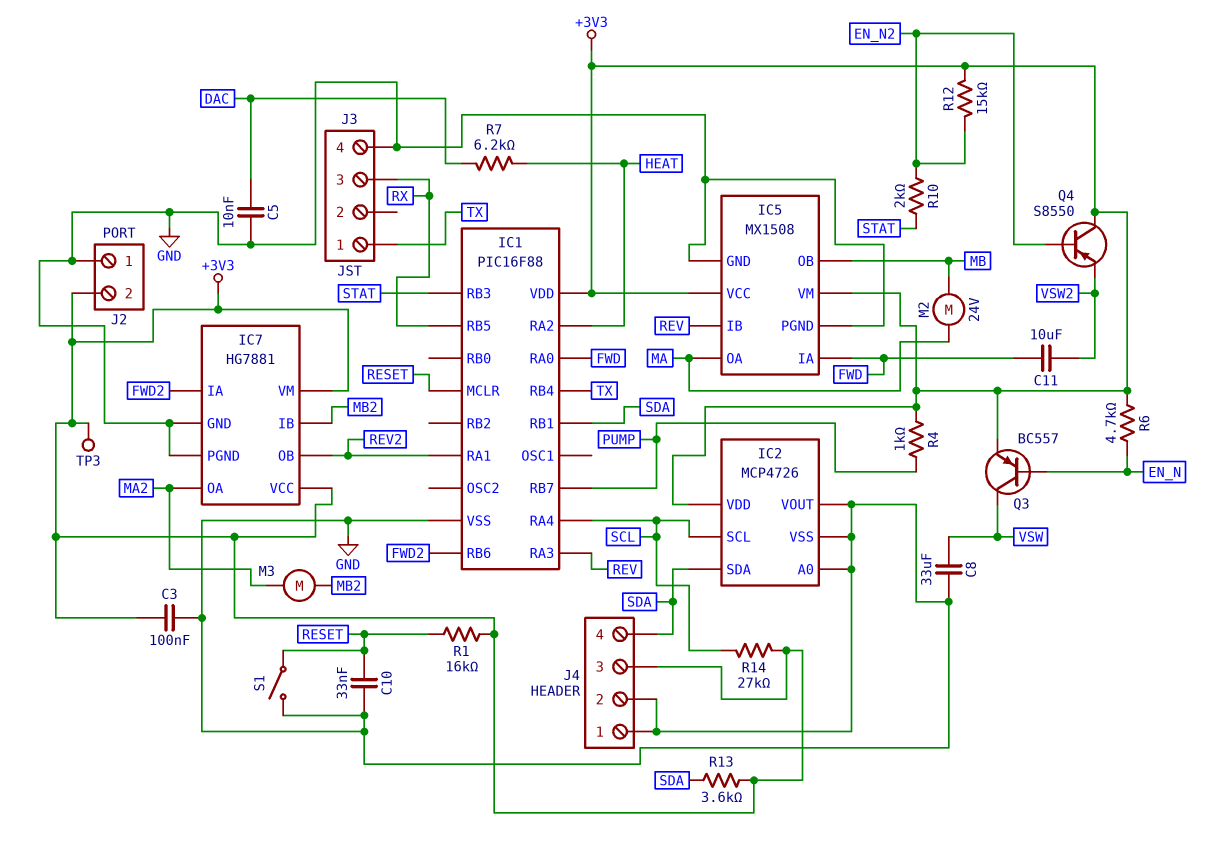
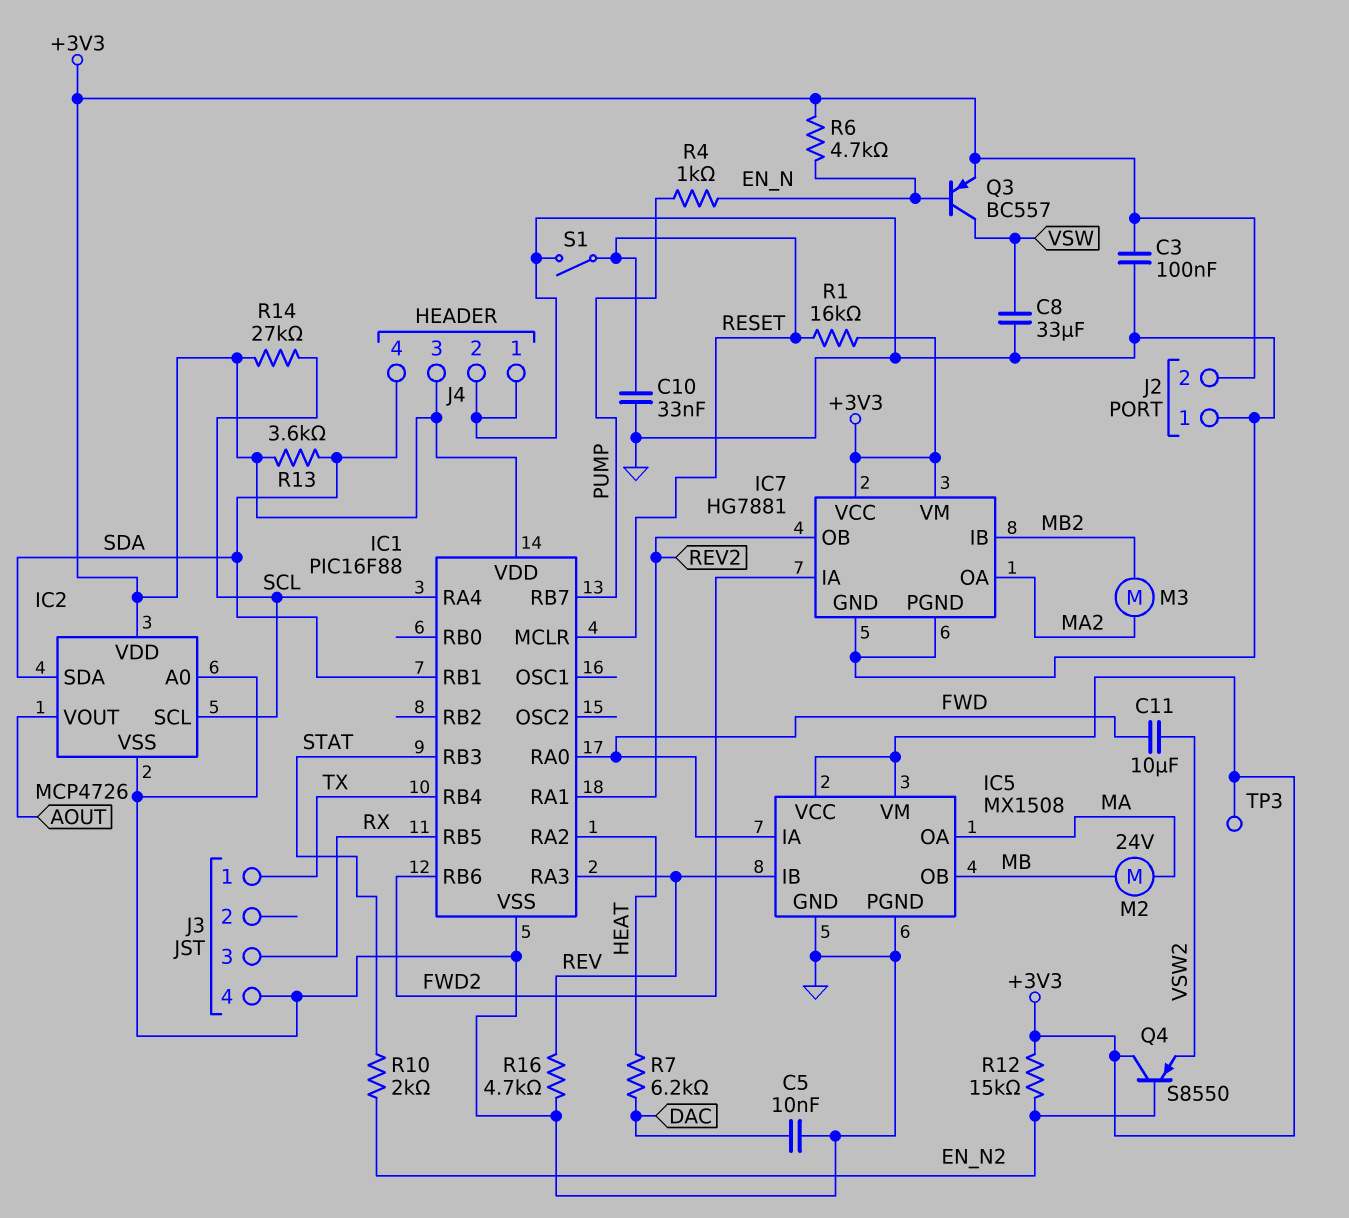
IC2 pin VOUT: GND -> AOUT
R4: 1k (+3V3, PUMP) -> 1k (EN_N, PUMP)
R16: none -> 4.7k (GND, REV)

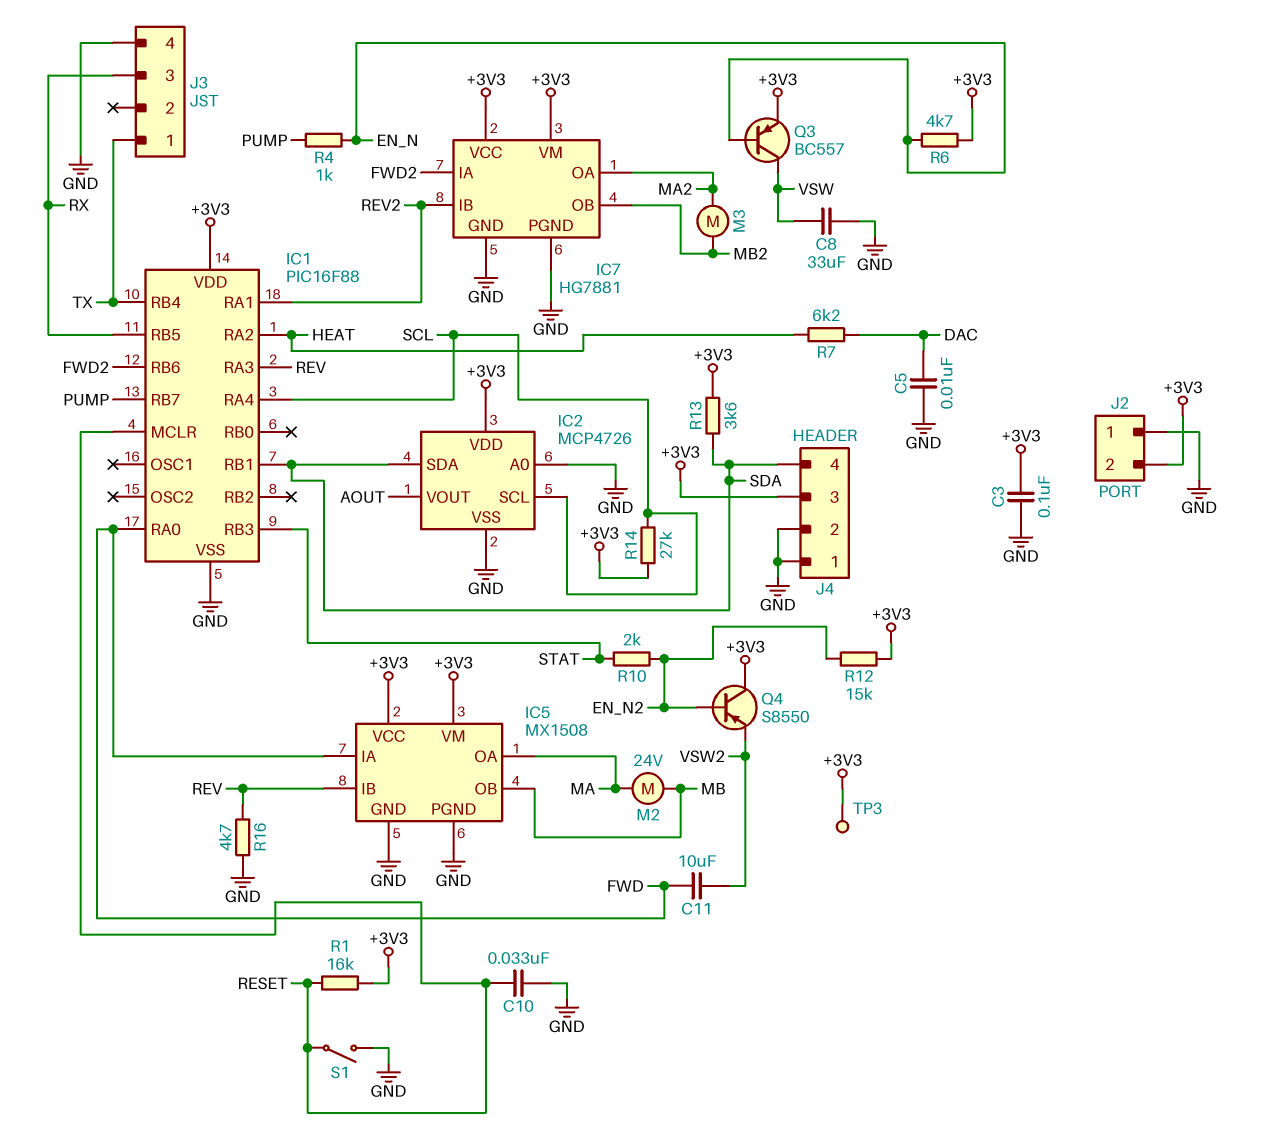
IC7 pin IB: MB2 -> REV2
IC7 pin OB: REV2 -> MB2

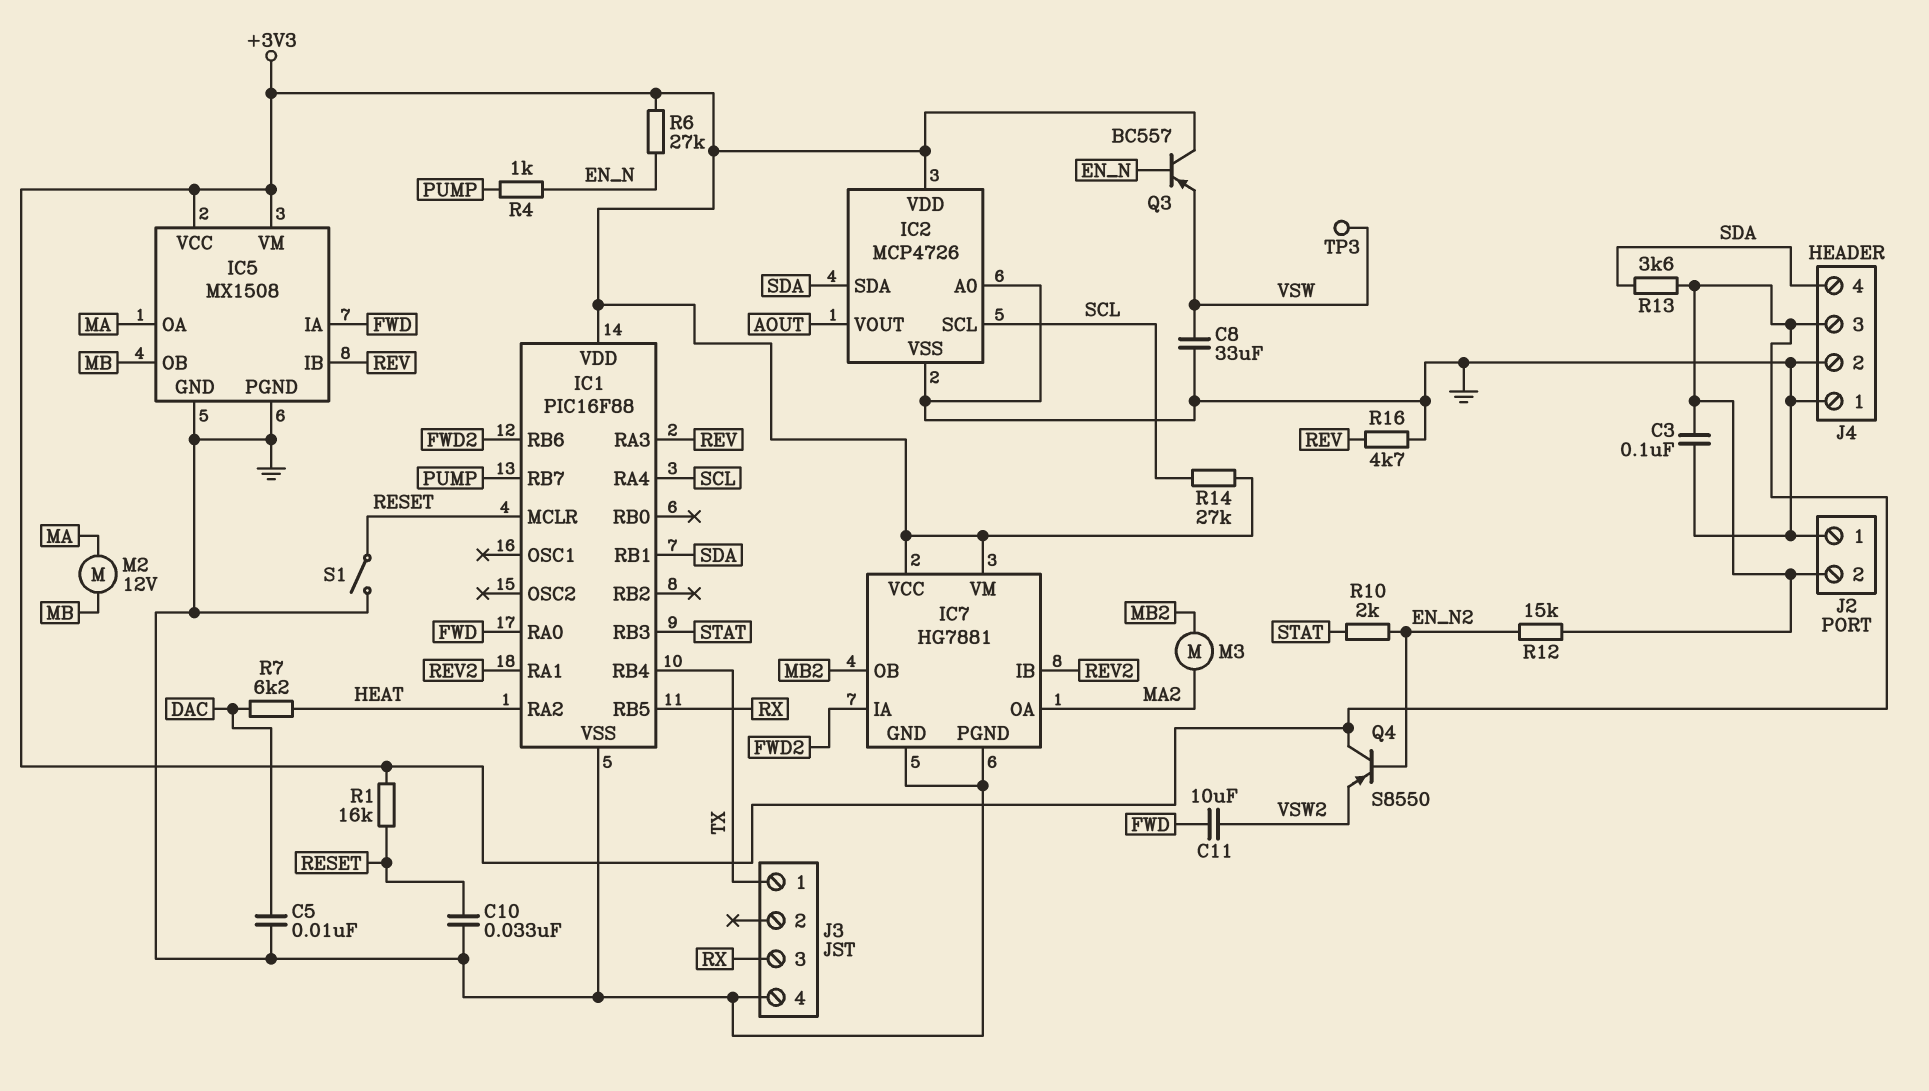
M2: motor 24V (MA, MB) -> motor 12V (MA, MB)
Q3: PNP BC557 (B EN_N, C VSW, E +3V3) -> PNP BC557 (B EN_N, C +3V3, E VSW)
R6: 4.7k (+3V3, EN_N) -> 27k (+3V3, EN_N)
TP3: test point (+3V3) -> test point (VSW)

